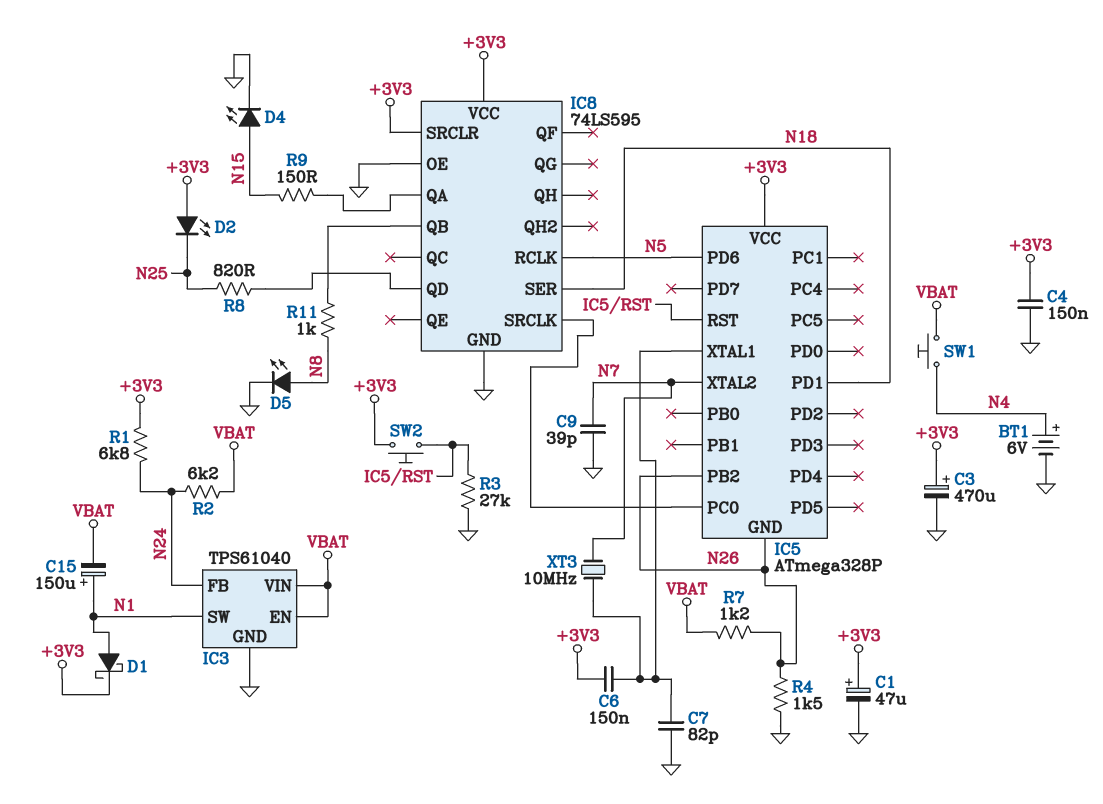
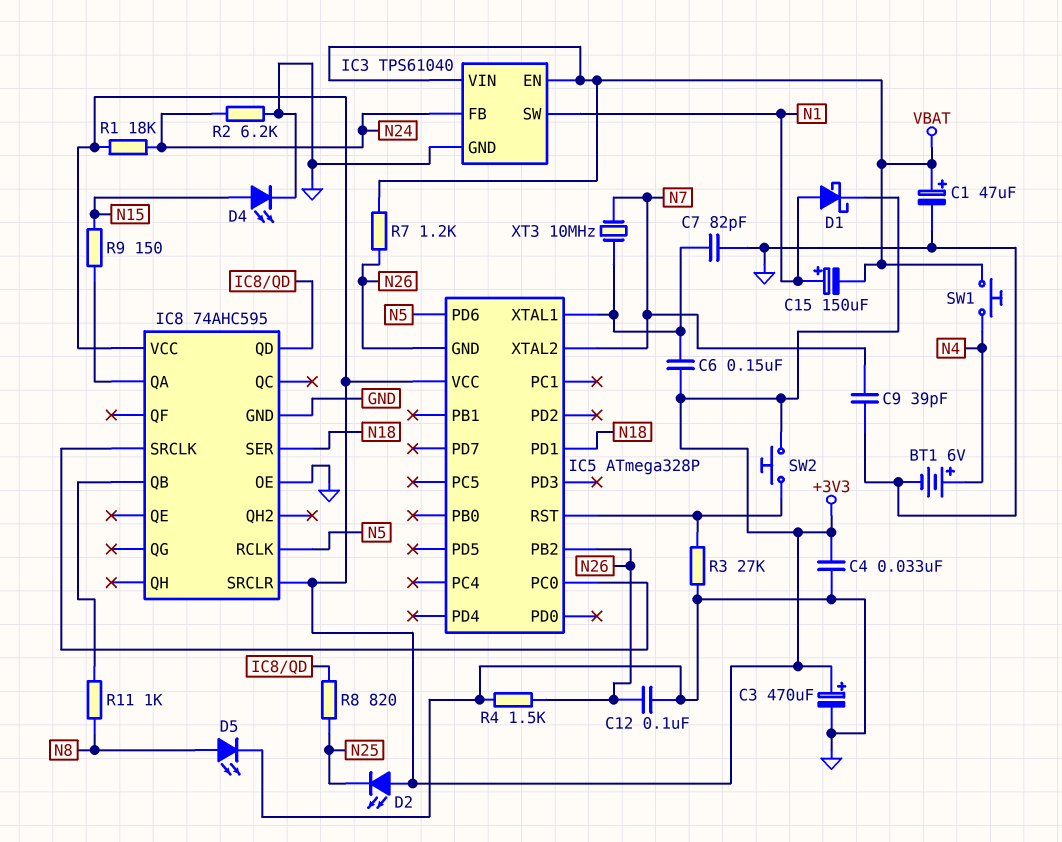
C1: 47uF (plus +3V3, minus GND) -> 47uF (plus VBAT, minus GND)
C4: 150nF (+3V3, GND) -> 33nF (+3V3, GND)
C12: none -> 100nF (GND, N26)
IC8: 74LS595 -> 74AHC595
R1: 6.8k (+3V3, N24) -> 18k (+3V3, N24)
R2: 6.2k (N24, VBAT) -> 6.2k (GND, N24)

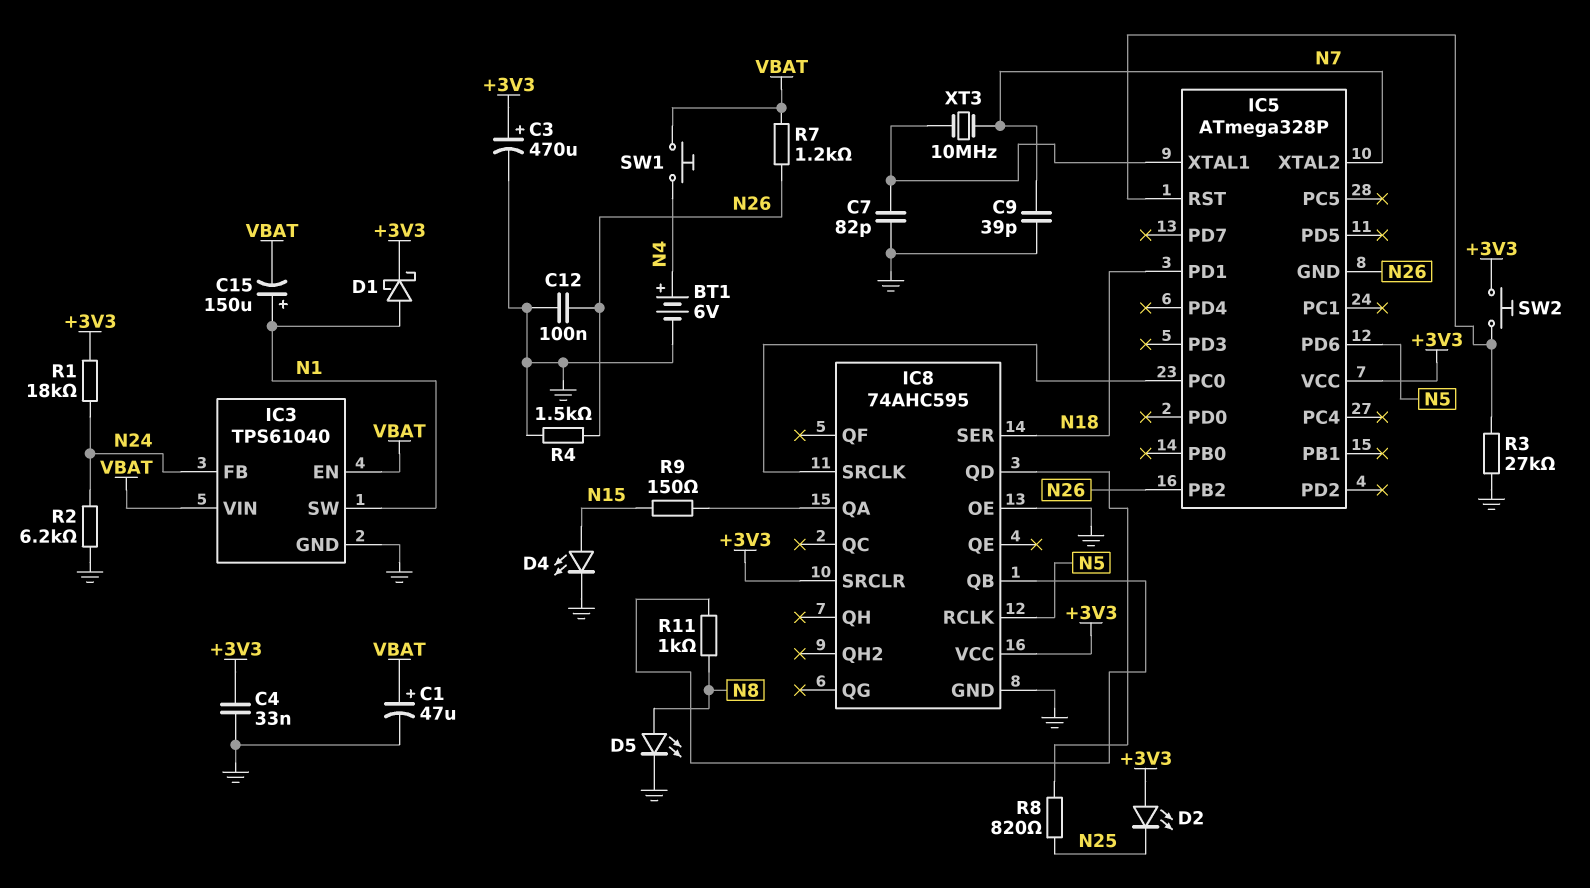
C6: 150nF (+3V3, IC5/XTAL1) -> none

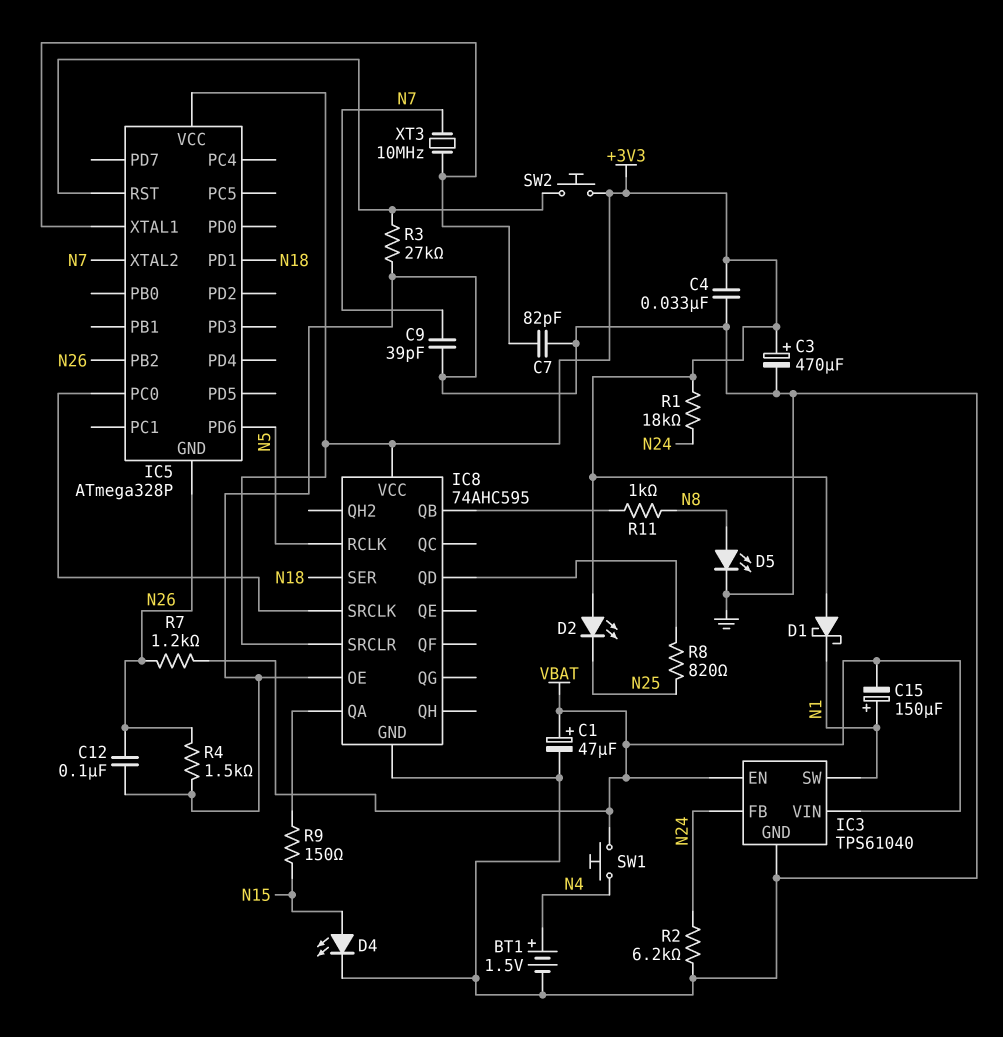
BT1: 6V (plus N4, minus GND) -> 1.5V (plus N4, minus GND)
D1: schottky (A N1, K +3V3) -> schottky (A +3V3, K N1)

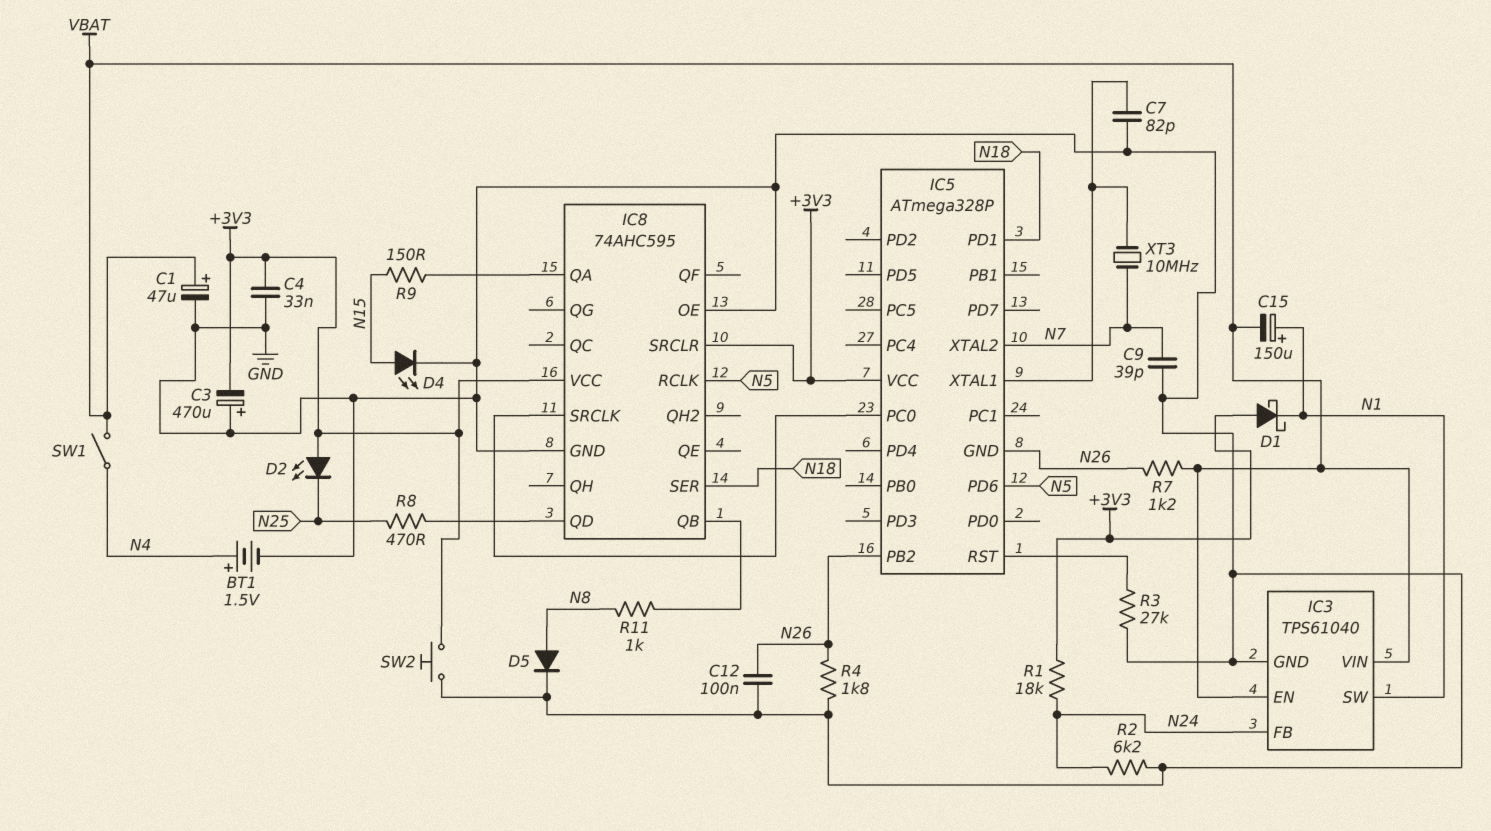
C3: 470uF (plus +3V3, minus GND) -> 470uF (plus GND, minus +3V3)
D5: LED (A N8, K GND) -> diode (A N8, K GND)
R4: 1.5k (GND, N26) -> 1.8k (GND, N26)
R8: 820 (IC8/QD, N25) -> 470 (IC8/QD, N25)
SW1: button (N4, VBAT) -> switch (N4, VBAT)
SW2: button (+3V3, IC5/RST) -> button (+3V3, GND)

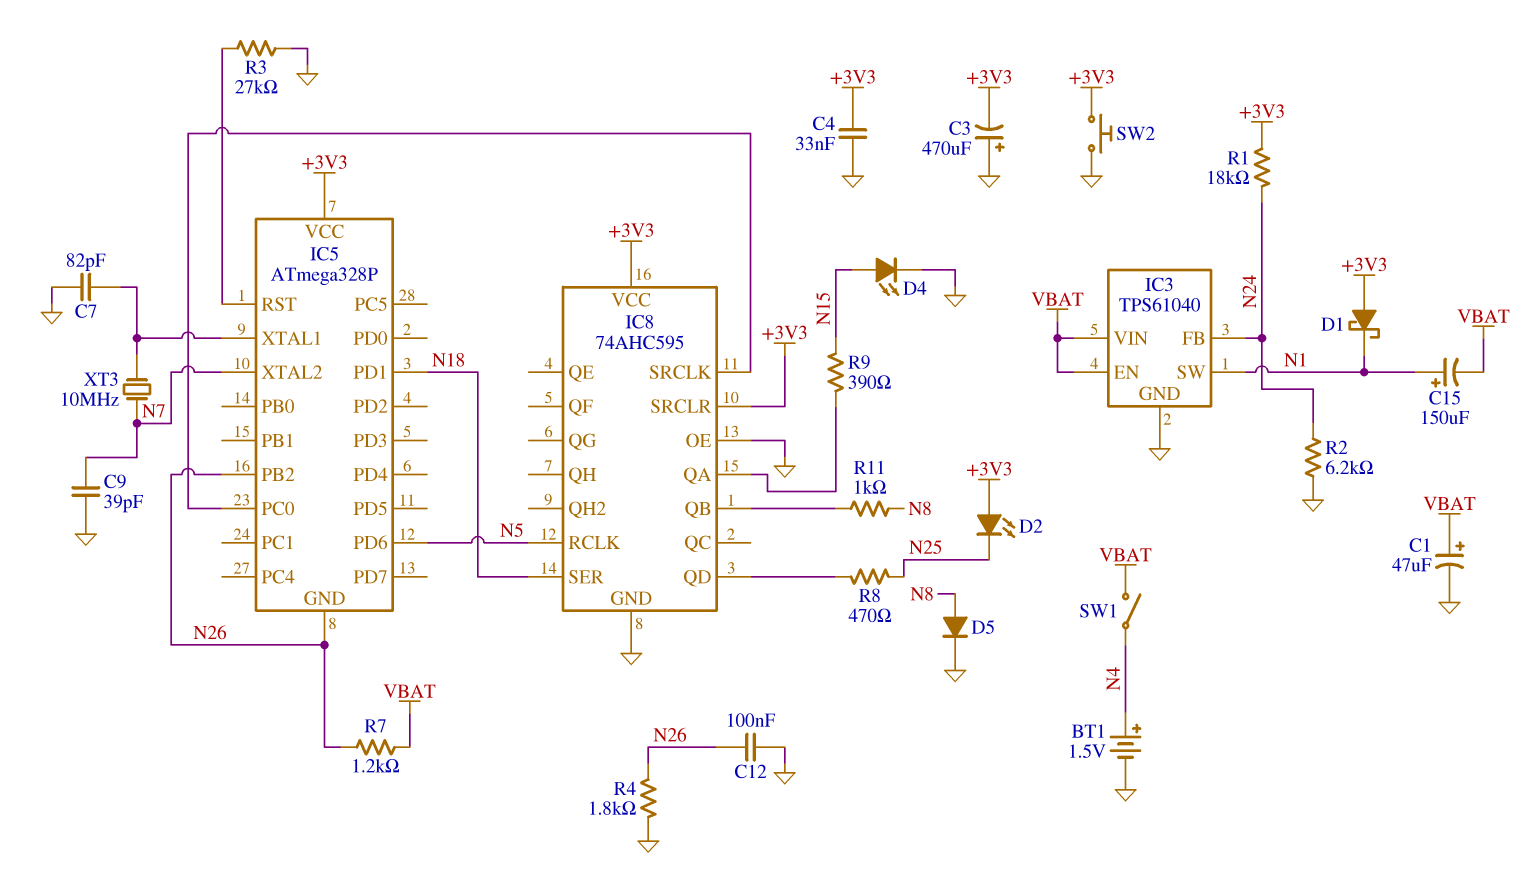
R9: 150 (IC8/QA, N15) -> 390 (IC8/QA, N15)

